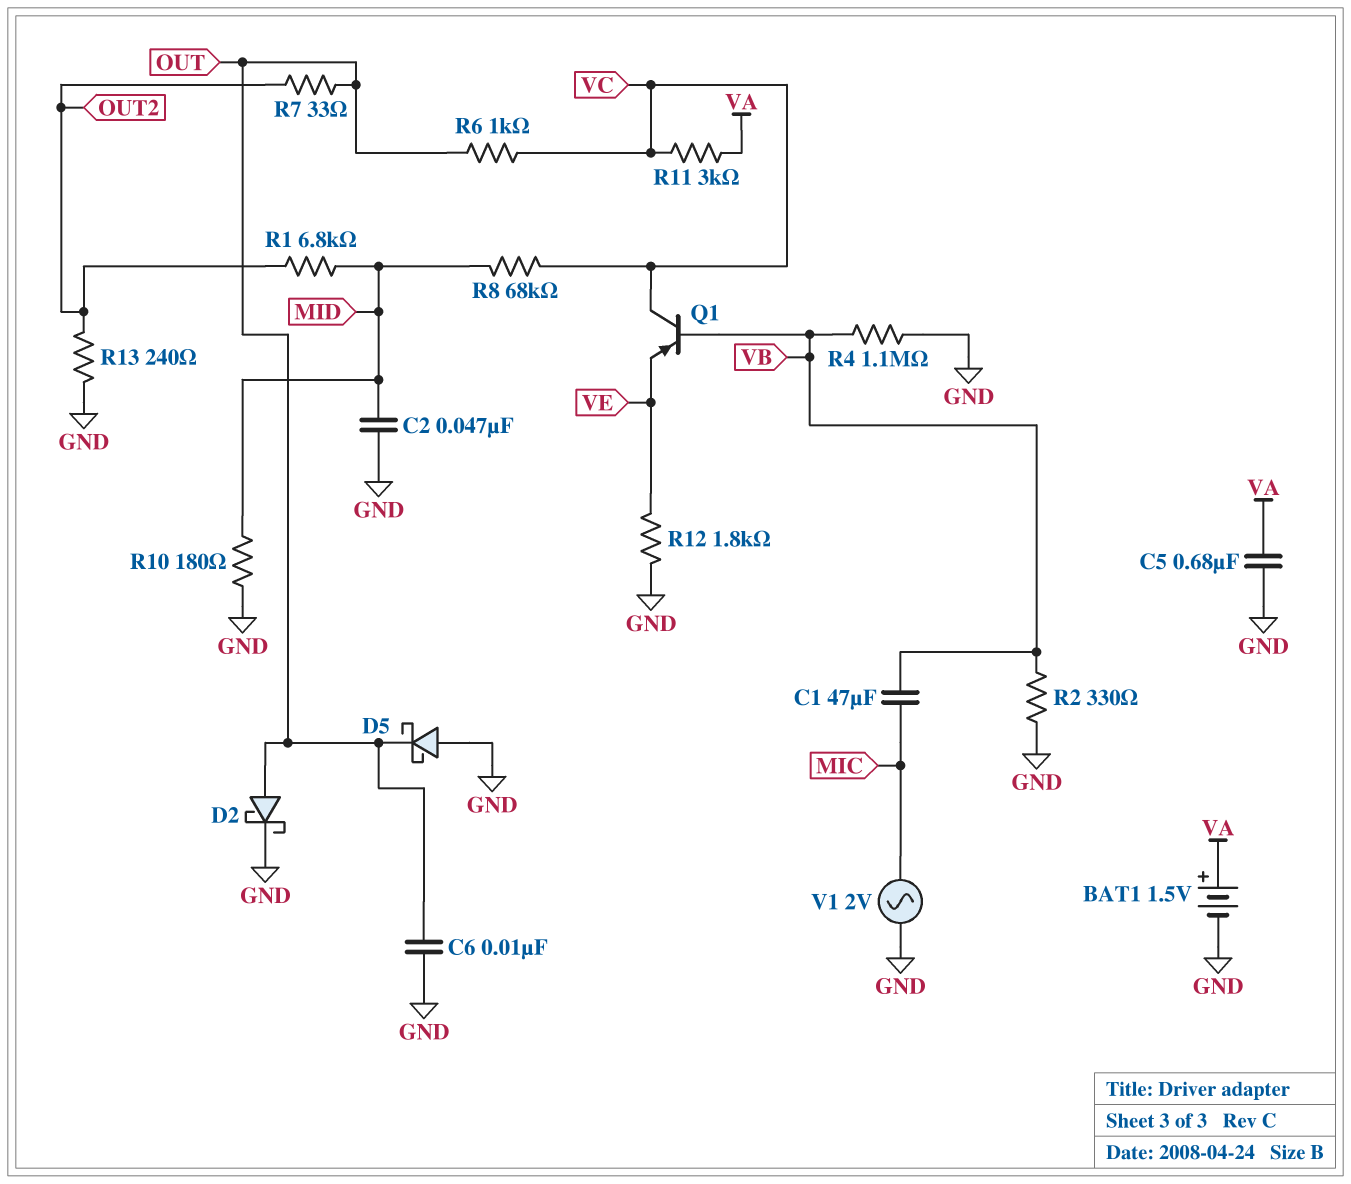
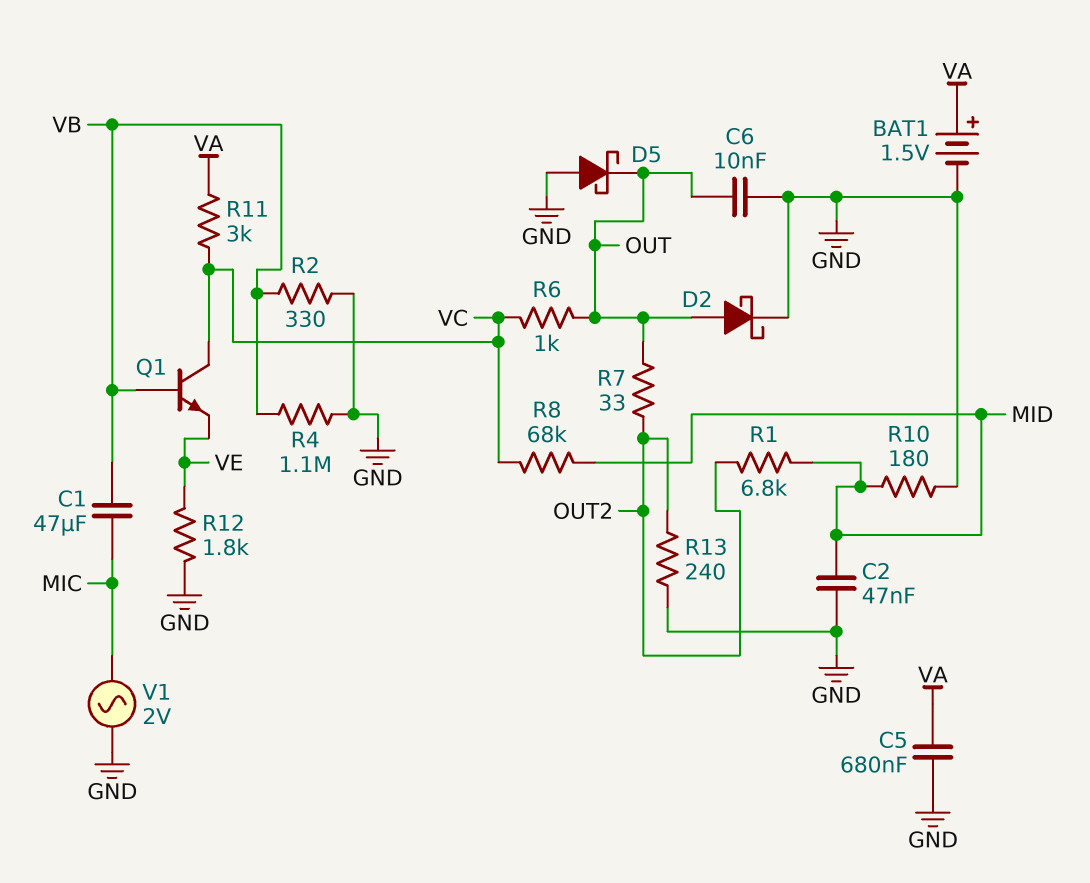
Q1: PNP (B VB, C VC, E VE) -> NPN (B VB, C VC, E VE)

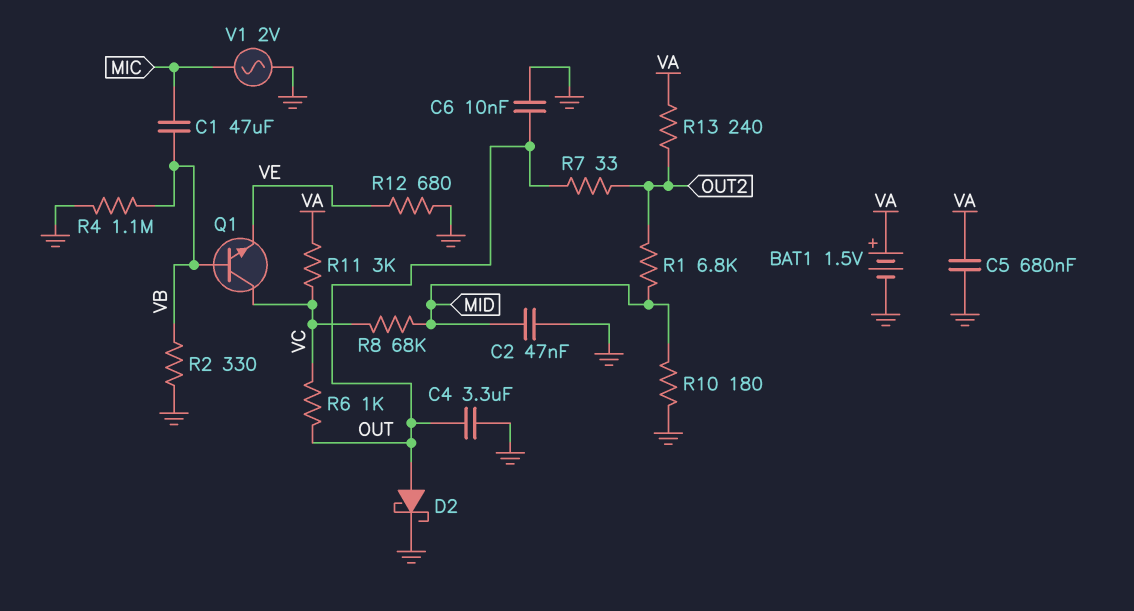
C4: none -> 3.3uF (GND, OUT)
D5: schottky (A GND, K OUT) -> none
R12: 1.8k (GND, VE) -> 680 (GND, VE)
R13: 240 (GND, OUT2) -> 240 (OUT2, VA)

